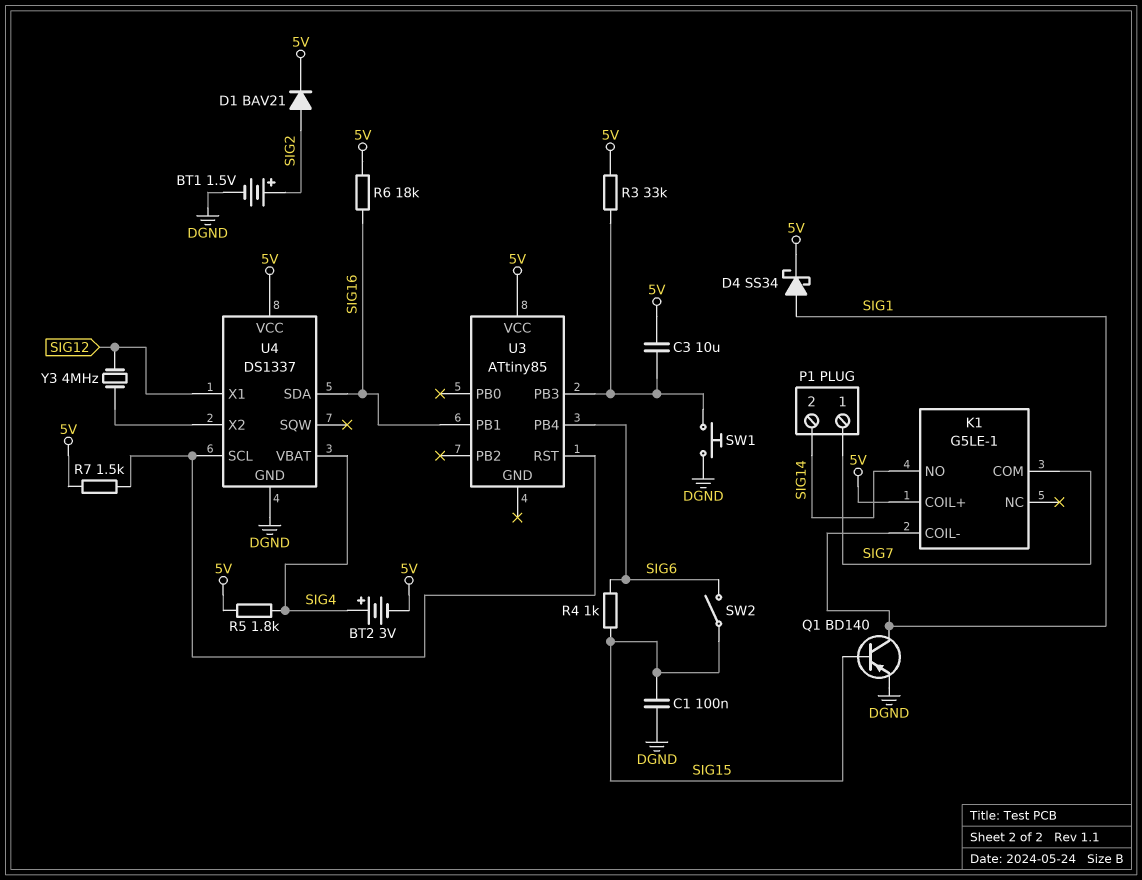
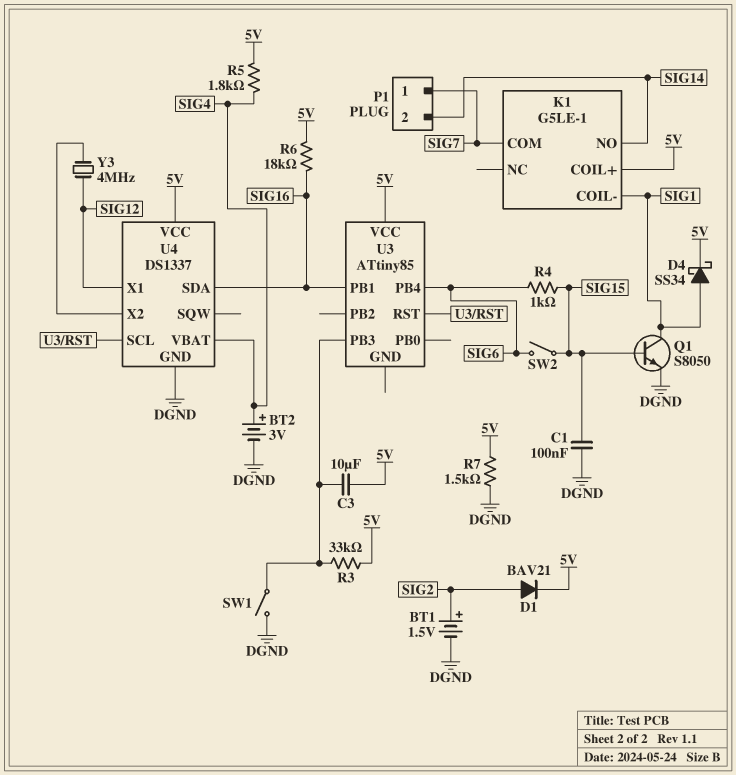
BT2: 3V (plus SIG4, minus 5V) -> 3V (plus SIG4, minus DGND)
Q1: PNP BD140 (B SIG15, C SIG1, E DGND) -> NPN S8050 (B SIG15, C SIG1, E DGND)
R7: 1.5k (5V, U3/RST) -> 1.5k (5V, DGND)
SW1: button (DGND, U3/PB3) -> switch (DGND, U3/PB3)

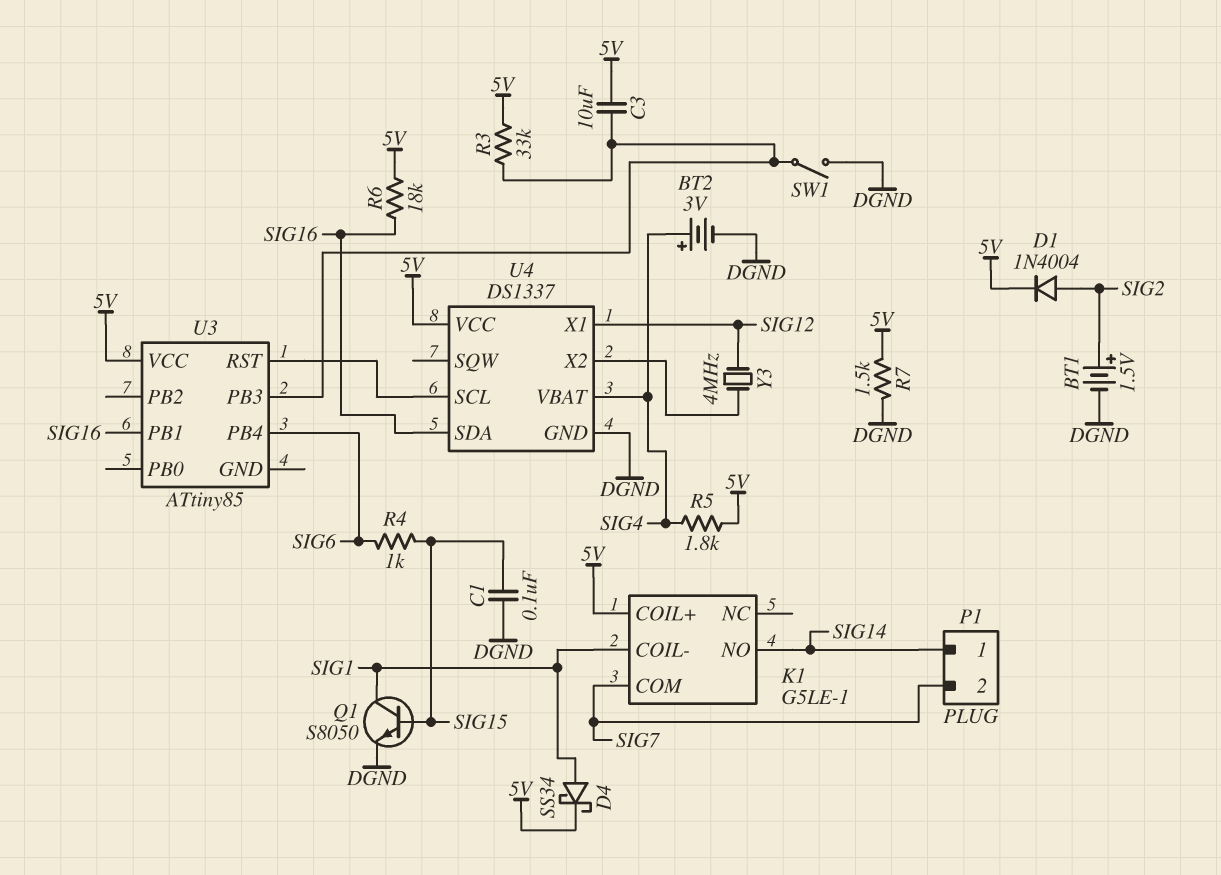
D1: diode BAV21 (A SIG2, K 5V) -> diode 1N4004 (A SIG2, K 5V)
P1 pin 1: SIG7 -> SIG14
P1 pin 2: SIG14 -> SIG7
SW2: switch (SIG6, SIG15) -> none

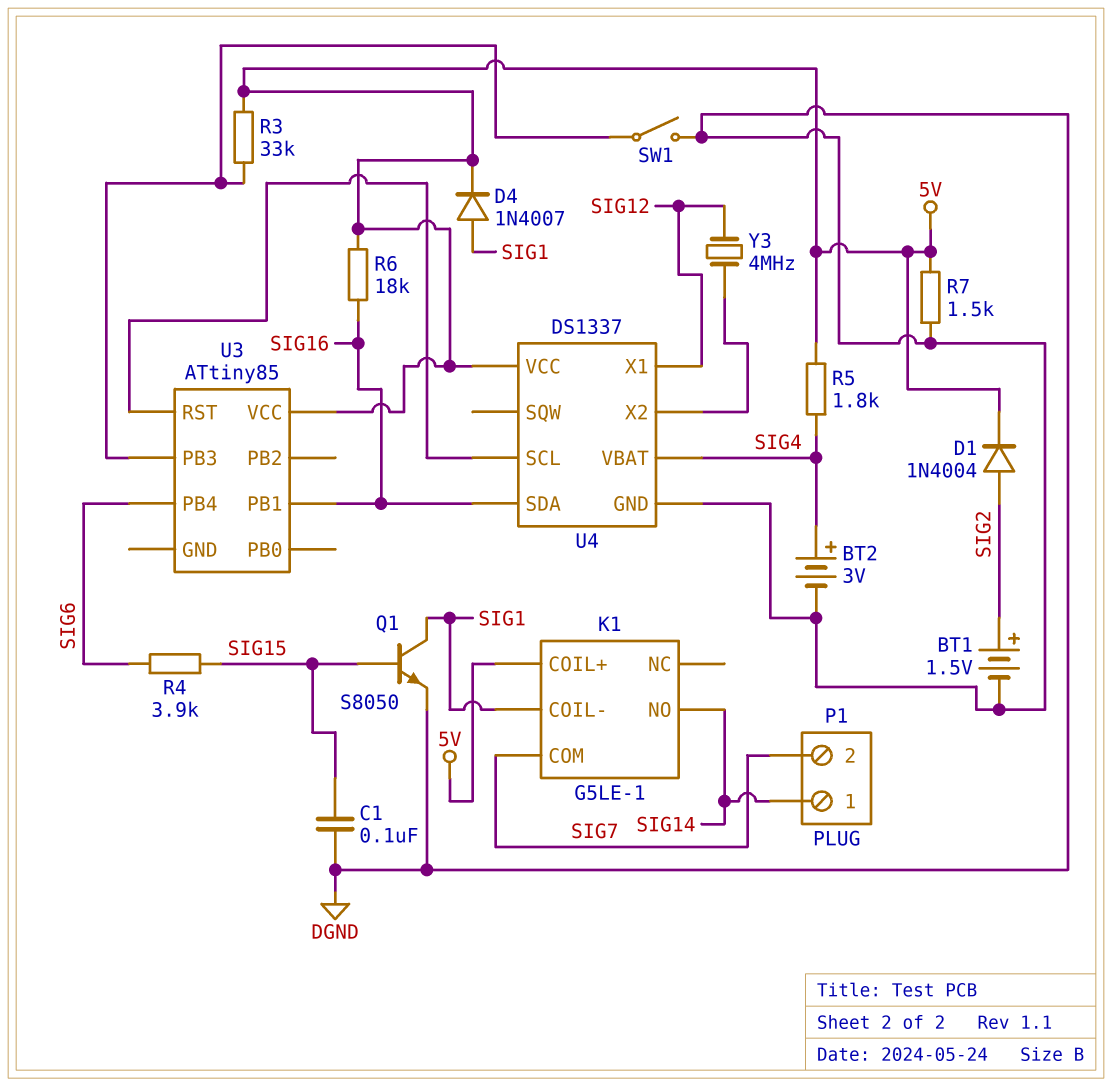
C3: 10uF (5V, U3/PB3) -> none
D4: schottky SS34 (A SIG1, K 5V) -> diode 1N4007 (A SIG1, K 5V)
R4: 1k (SIG6, SIG15) -> 3.9k (SIG6, SIG15)

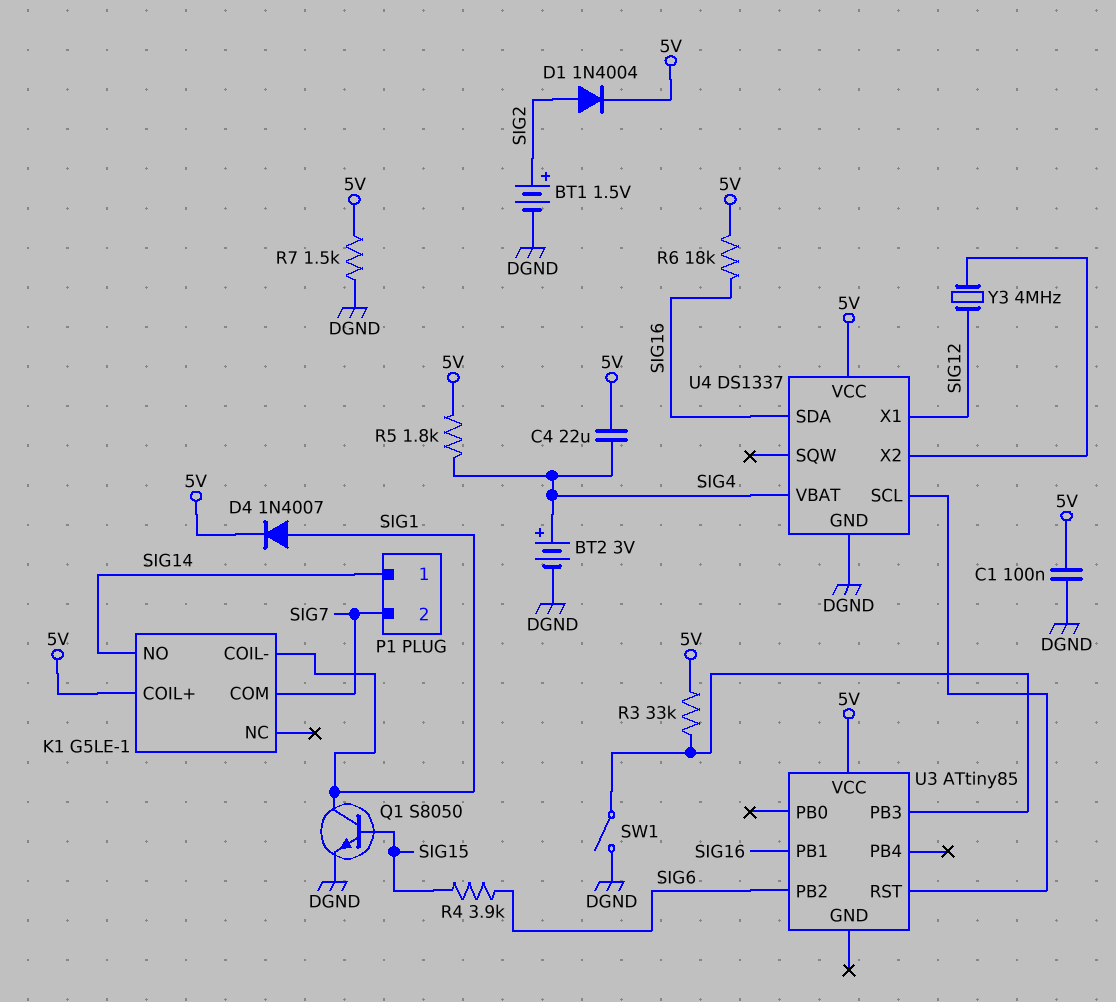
C1: 100nF (DGND, SIG15) -> 100nF (5V, DGND)
C4: none -> 22uF (5V, SIG4)
U3 pin PB2: none -> SIG6
U3 pin PB4: SIG6 -> none

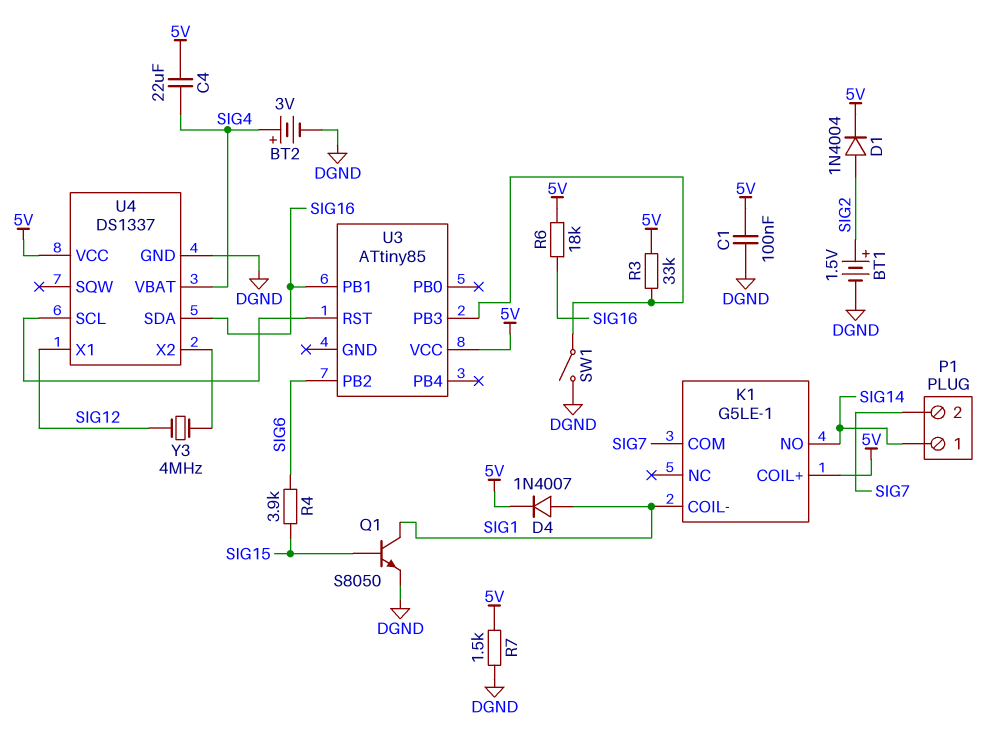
R5: 1.8k (5V, SIG4) -> none

